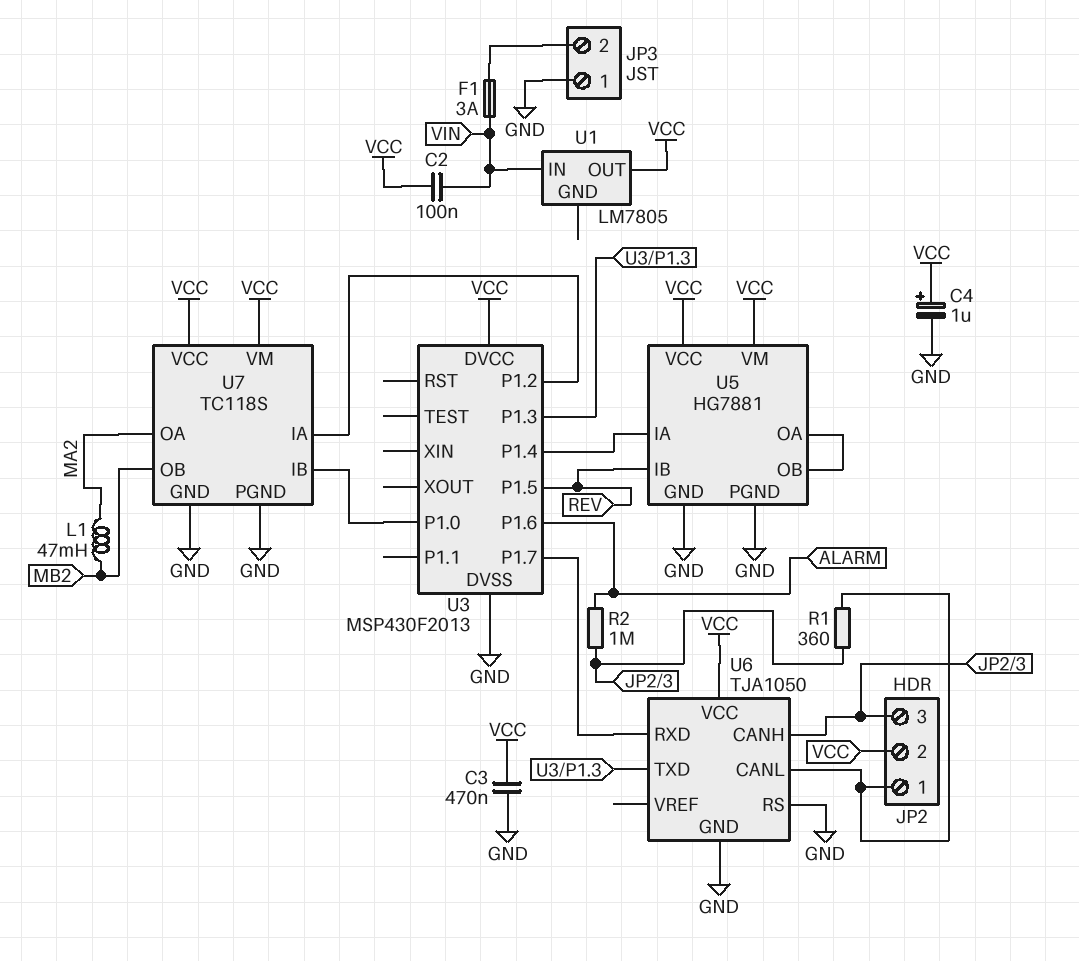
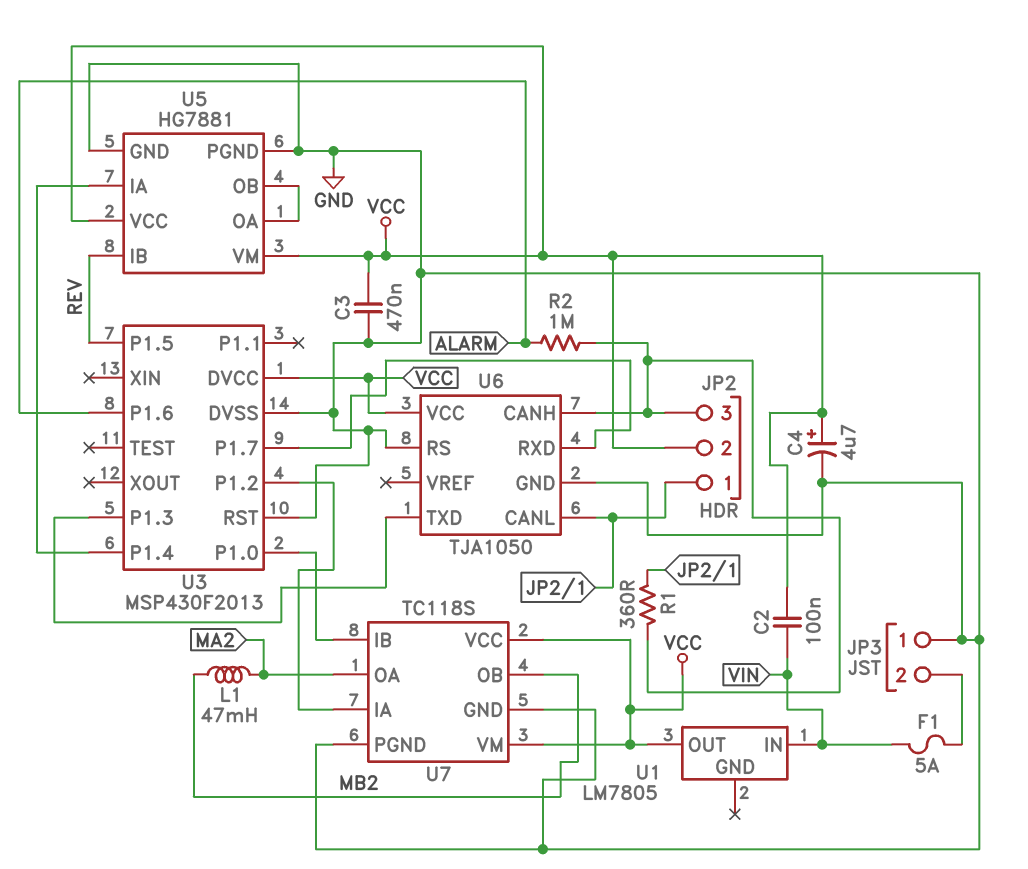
C4: 1uF (plus VCC, minus GND) -> 4.7uF (plus VCC, minus GND)
F1: 3A (JP3/2, VIN) -> 5A (JP3/2, VIN)
U3 pin RST: none -> GND

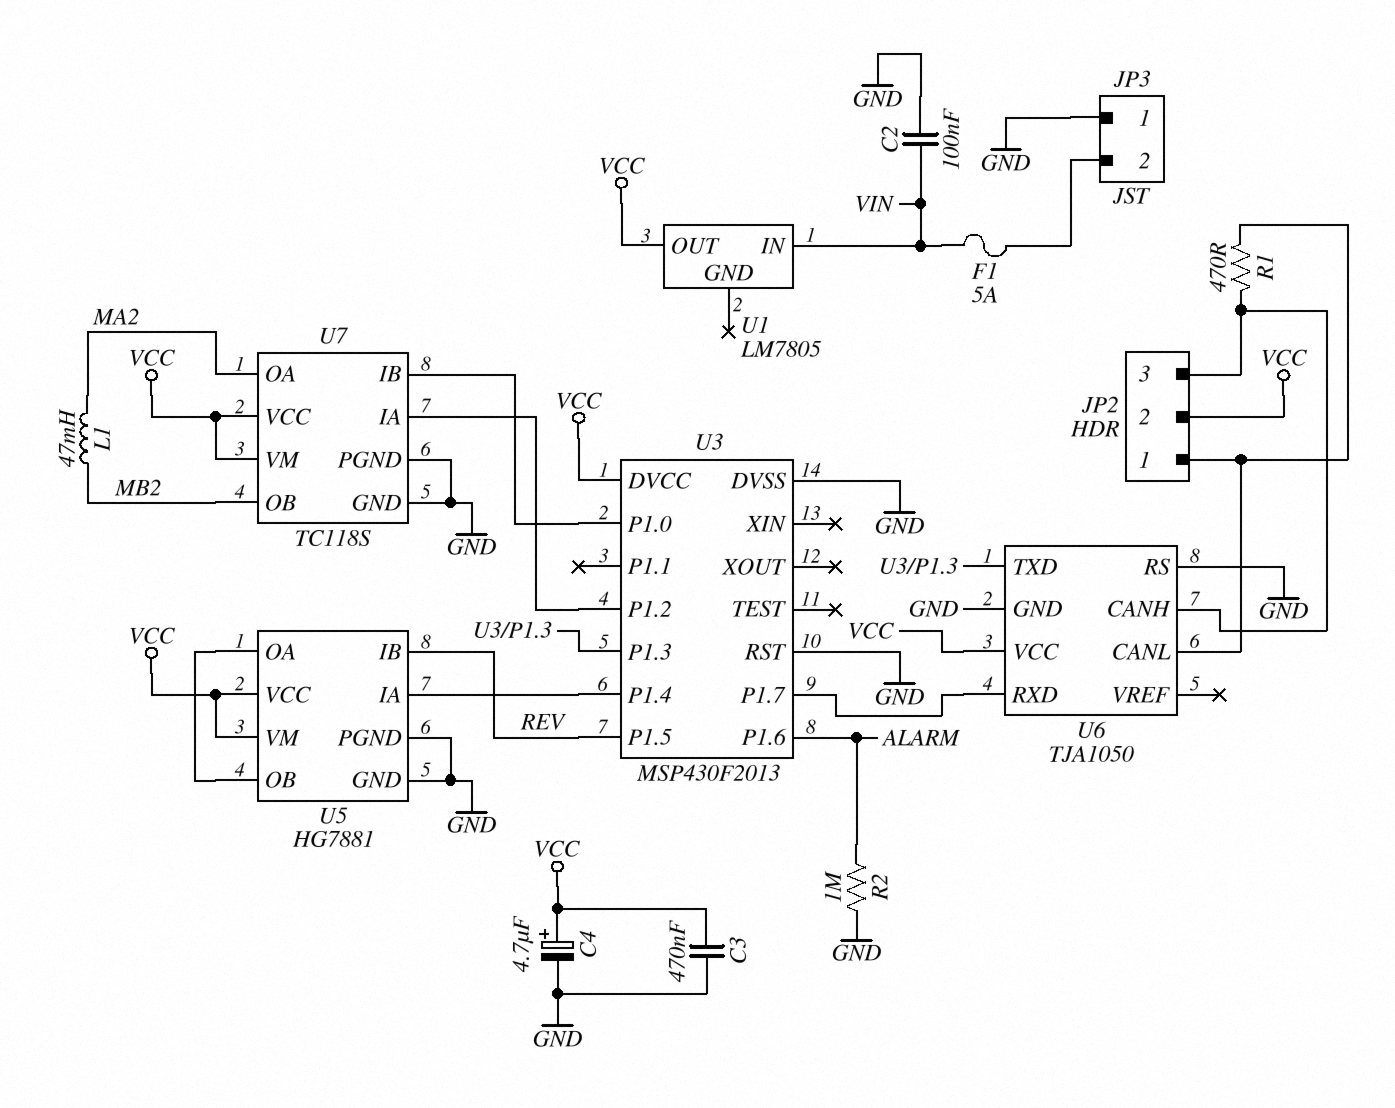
C2: 100nF (VCC, VIN) -> 100nF (GND, VIN)
R1: 360 (JP2/1, JP2/3) -> 470 (JP2/1, JP2/3)
R2: 1M (ALARM, JP2/3) -> 1M (ALARM, GND)

